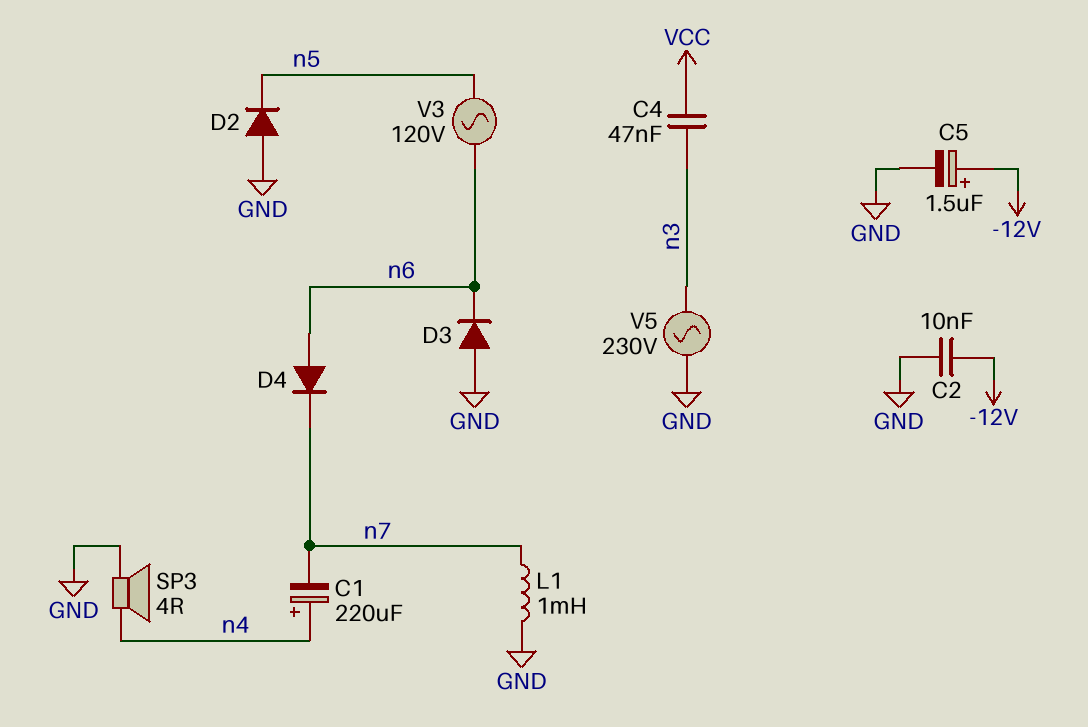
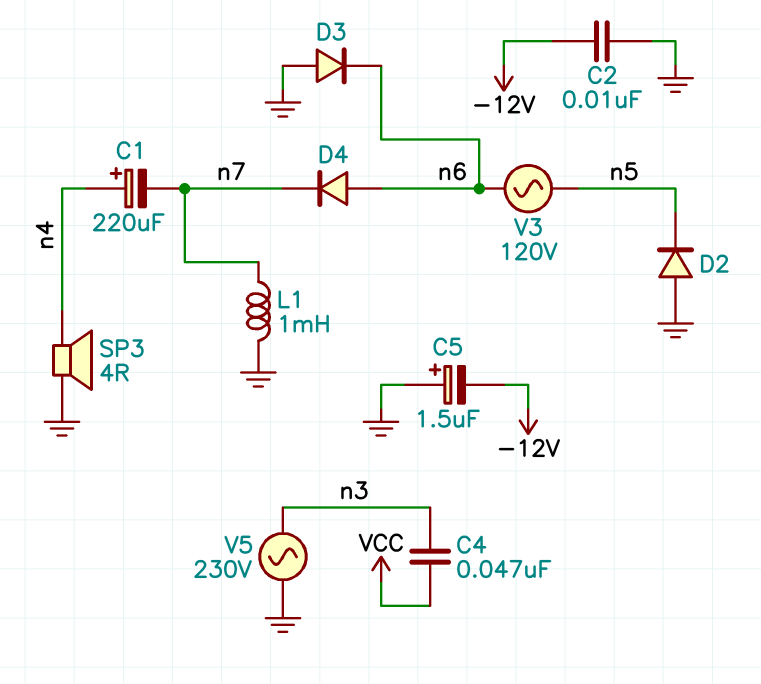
C5: 1.5uF (plus -12V, minus GND) -> 1.5uF (plus GND, minus -12V)

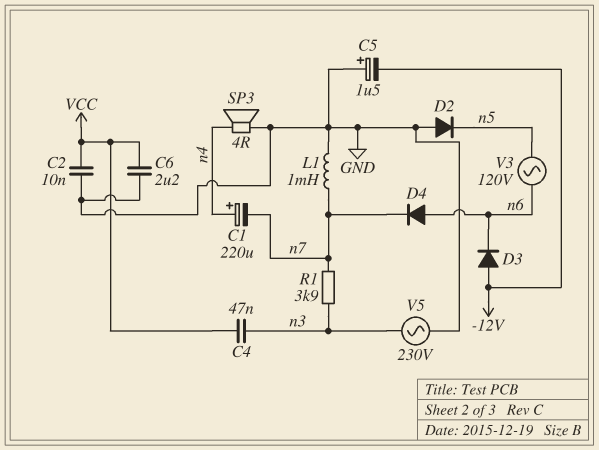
C2: 10nF (-12V, GND) -> 10nF (GND, VCC)
C6: none -> 2.2uF (GND, VCC)
D3: diode (A GND, K n6) -> diode (A -12V, K n6)
R1: none -> 3.9k (n3, n7)

